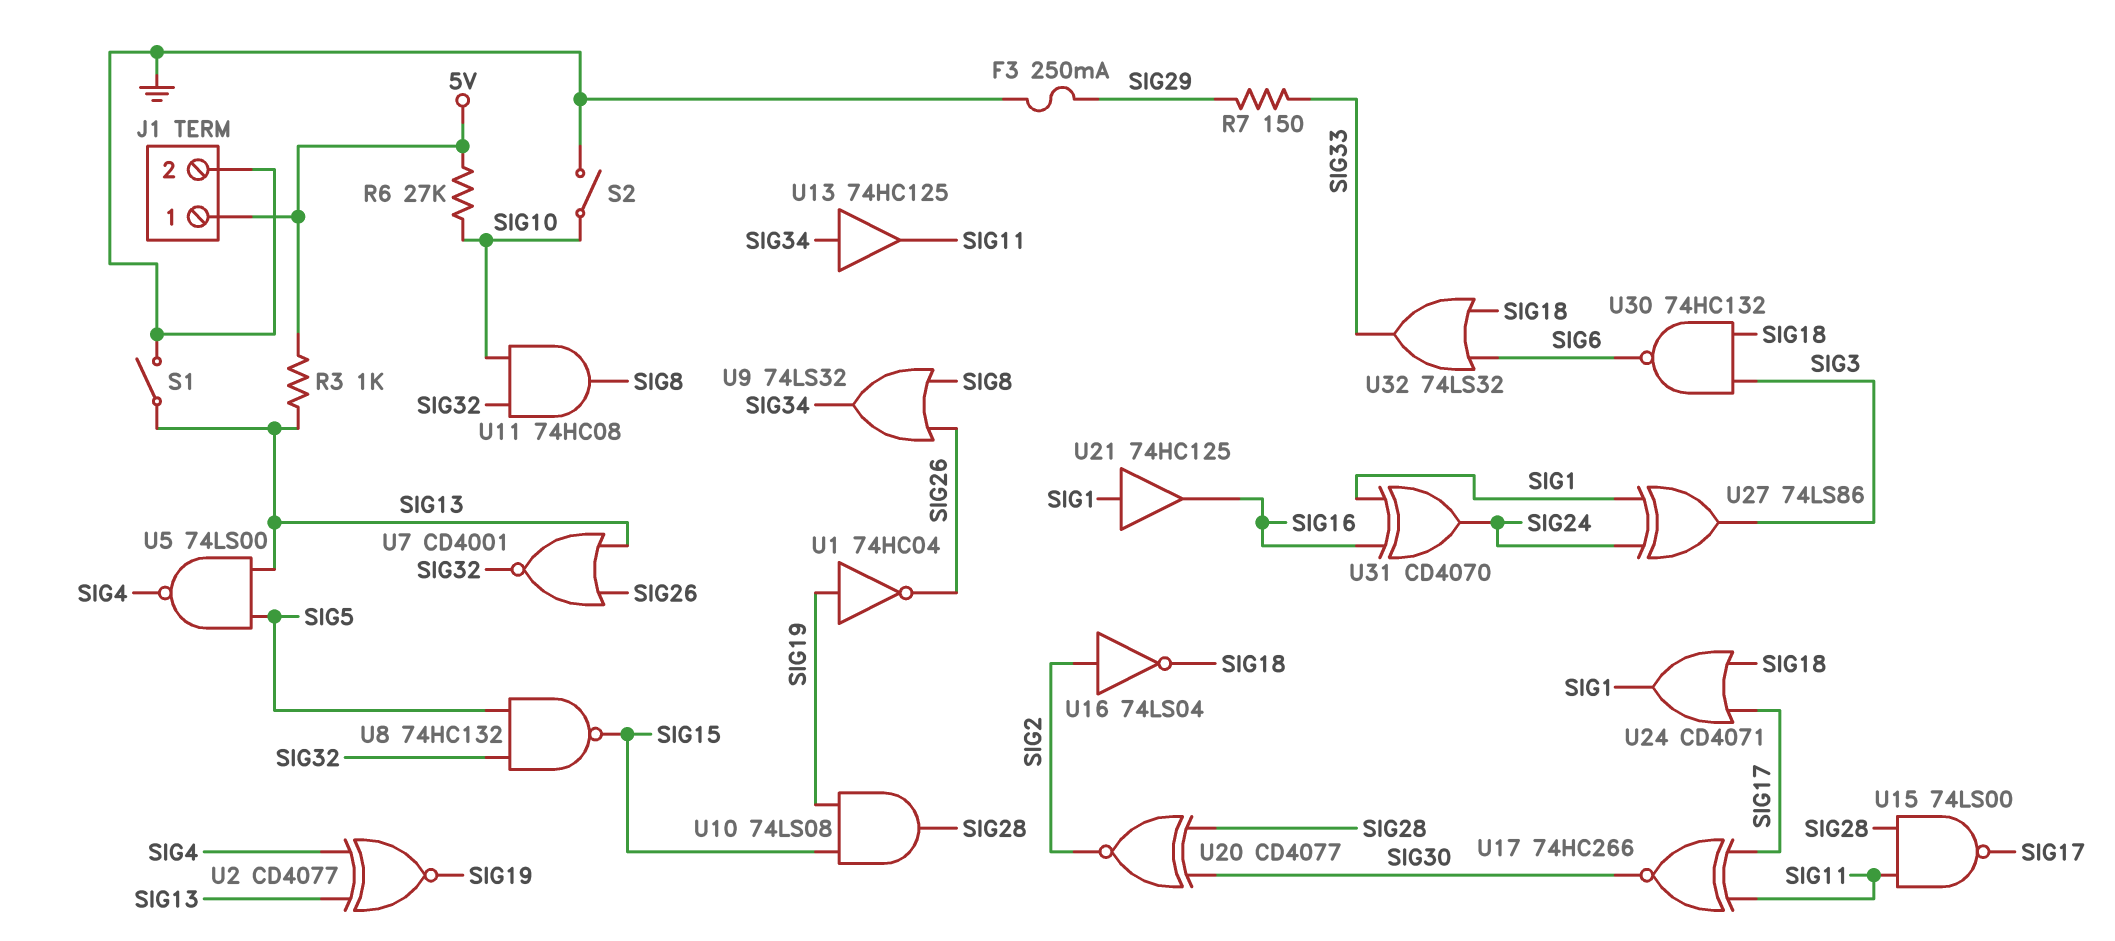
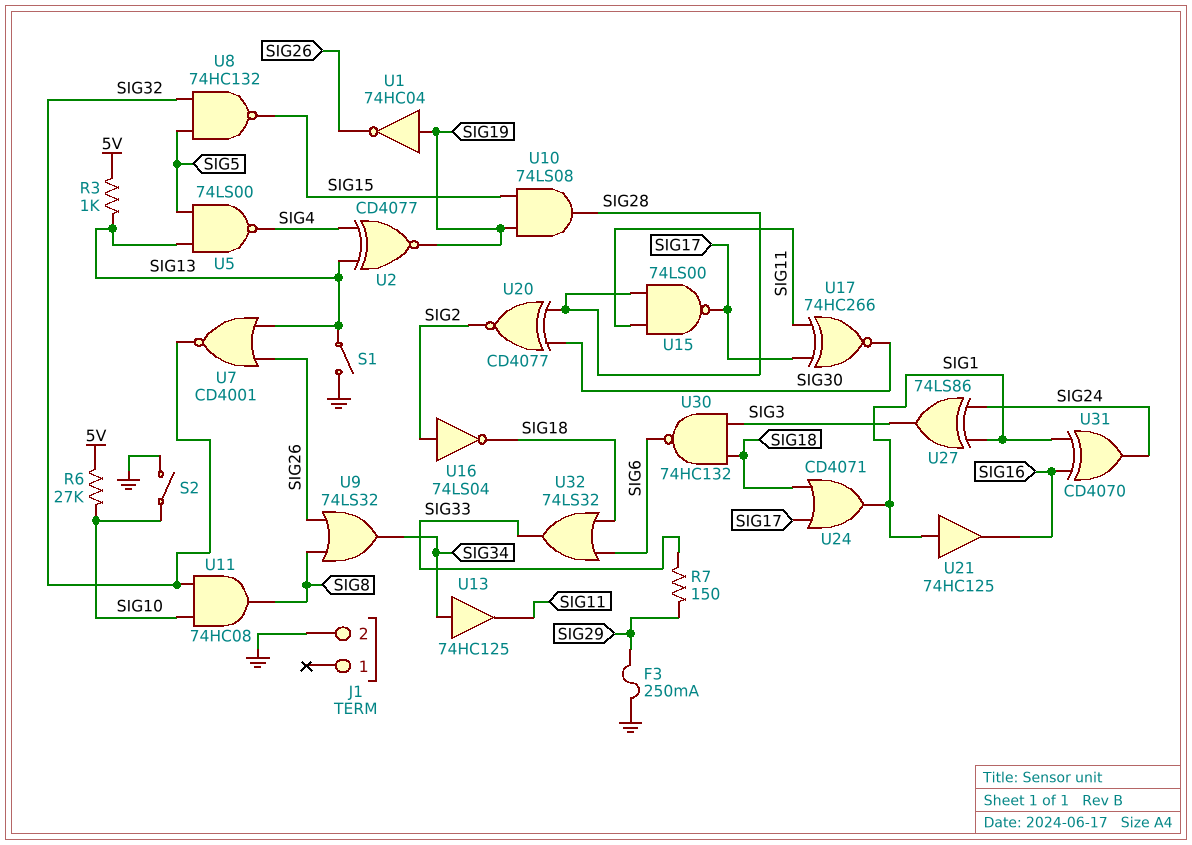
J1 pin 1: 5V -> none

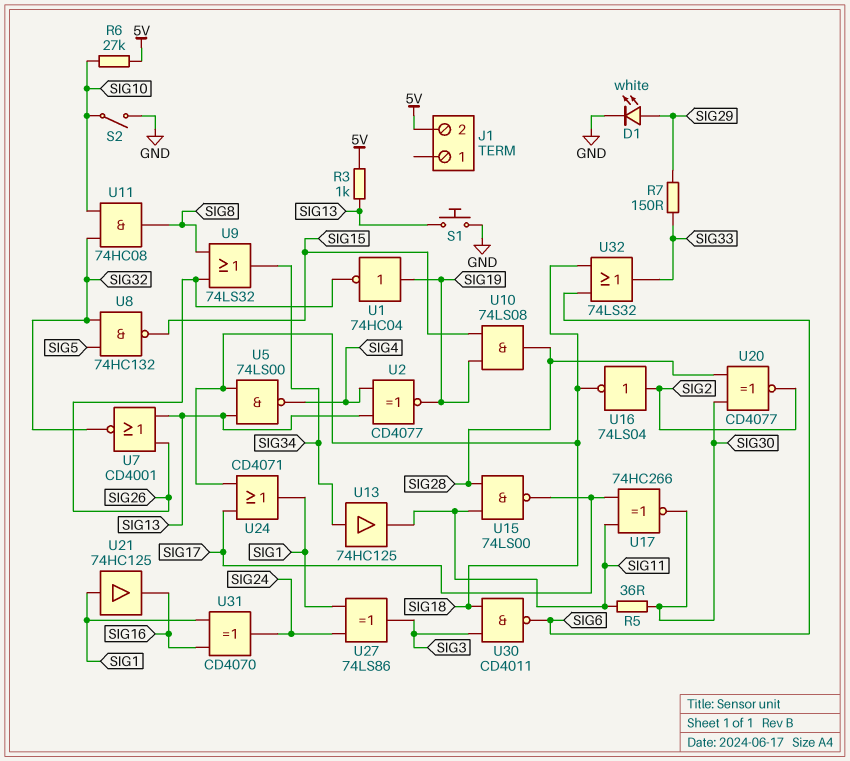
D1: none -> LED white (A SIG29, K GND)
F3: 250mA (GND, SIG29) -> none
J1 pin 2: GND -> 5V
R5: none -> 36 (SIG11, SIG30)
S1: switch (GND, SIG13) -> button (GND, SIG13)
U5: NAND 74LS00 (in SIG5, in SIG13, out SIG4) -> NAND 74LS00 (in SIG13, in SIG18, out SIG4)
U30: NAND 74HC132 (in SIG3, in SIG18, out SIG6) -> NAND CD4011 (in SIG3, in SIG18, out SIG6)

